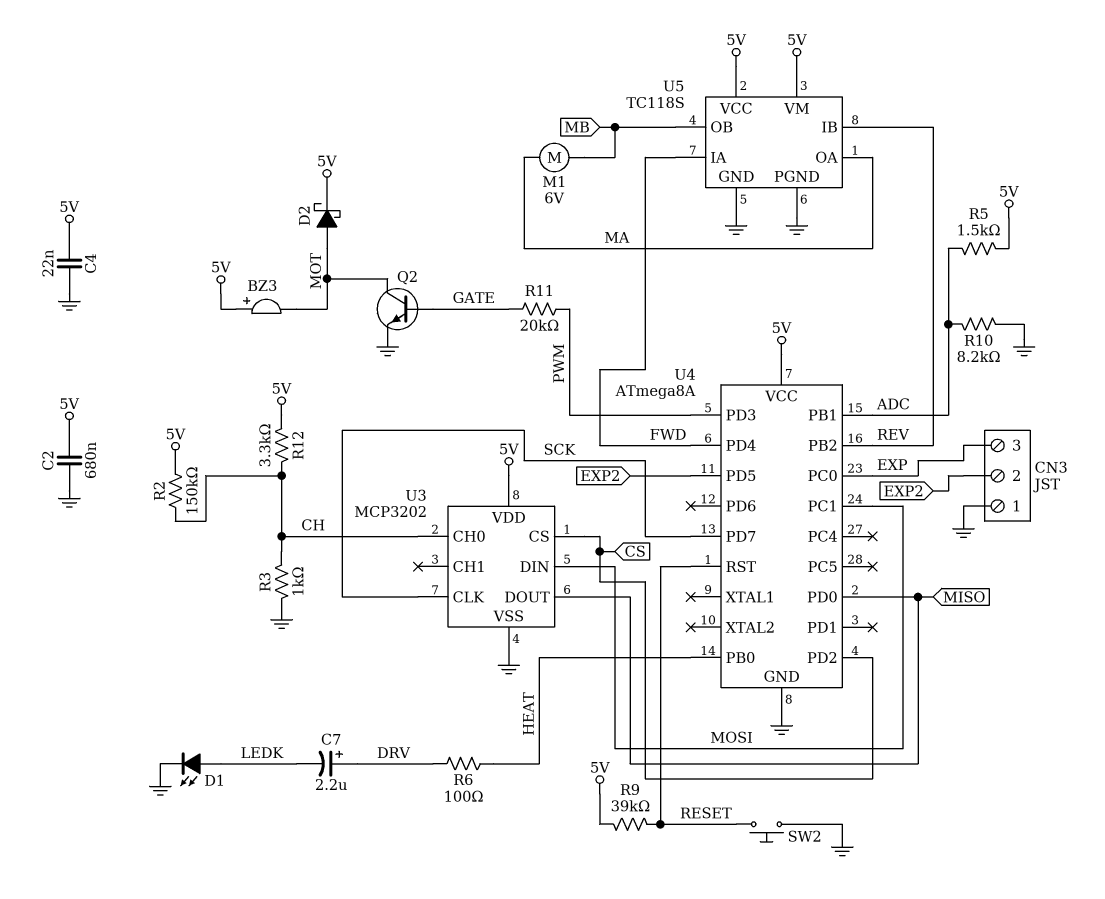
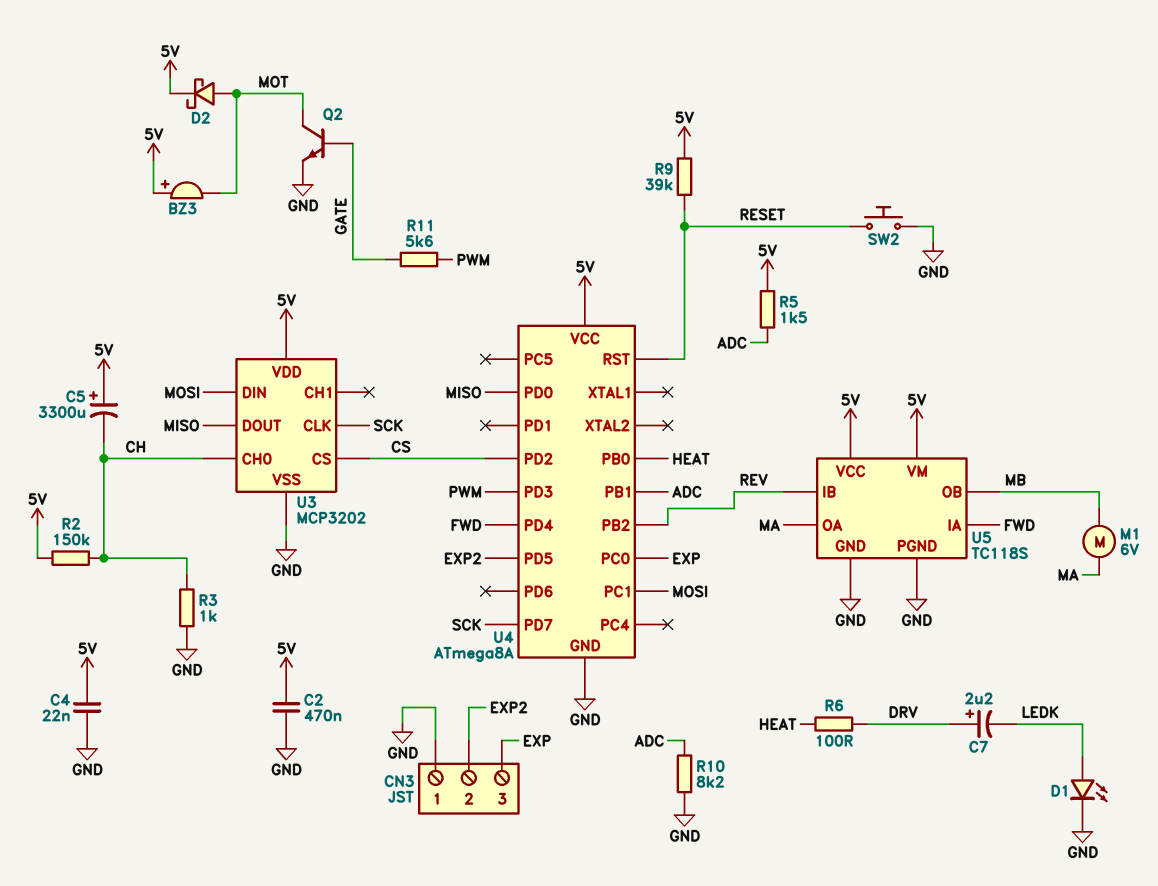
C2: 680nF (5V, GND) -> 470nF (5V, GND)
C5: none -> 3300uF (plus 5V, minus CH)
R11: 20k (GATE, PWM) -> 5.6k (GATE, PWM)
R12: 3.3k (5V, CH) -> none

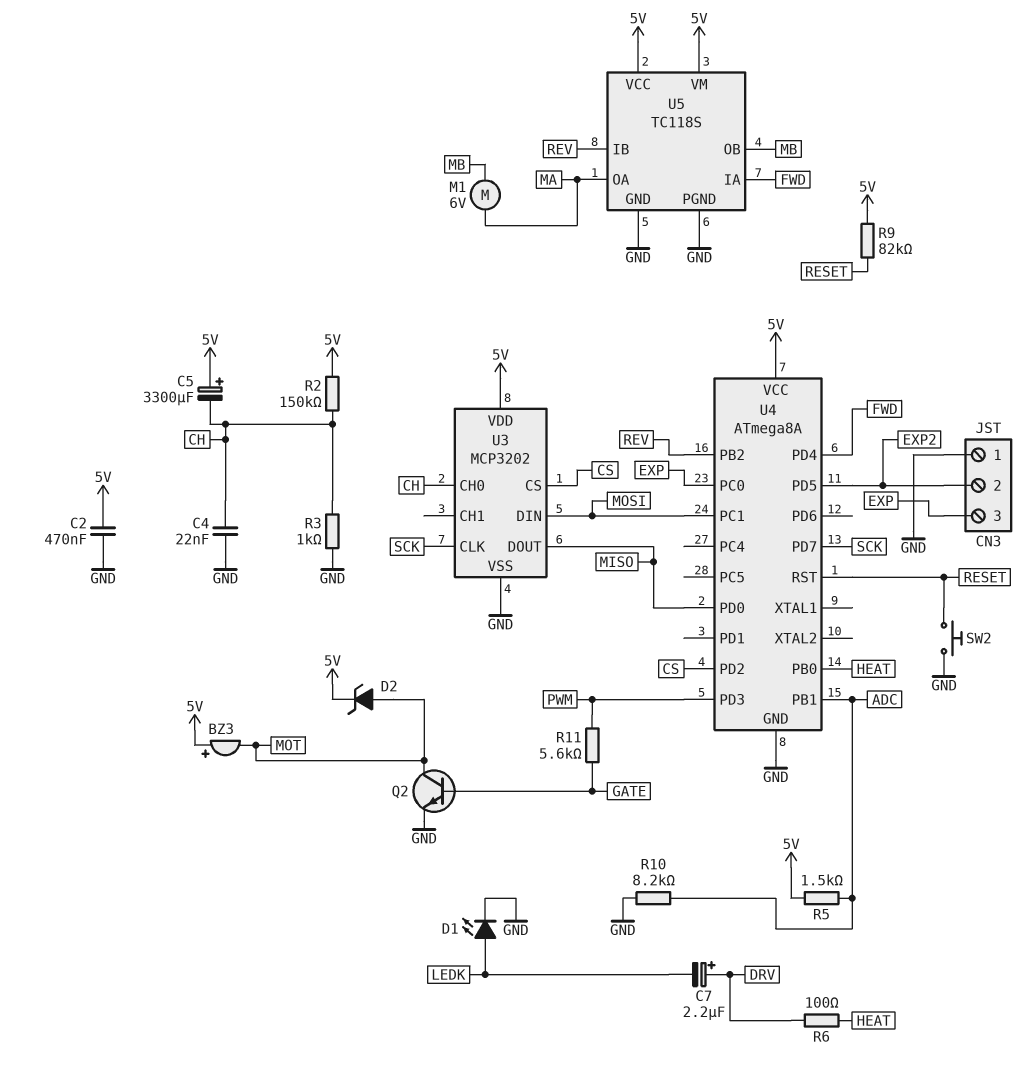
C4: 22nF (5V, GND) -> 22nF (CH, GND)
D2: schottky (A MOT, K 5V) -> zener (A MOT, K 5V)
R9: 39k (5V, RESET) -> 82k (5V, RESET)

